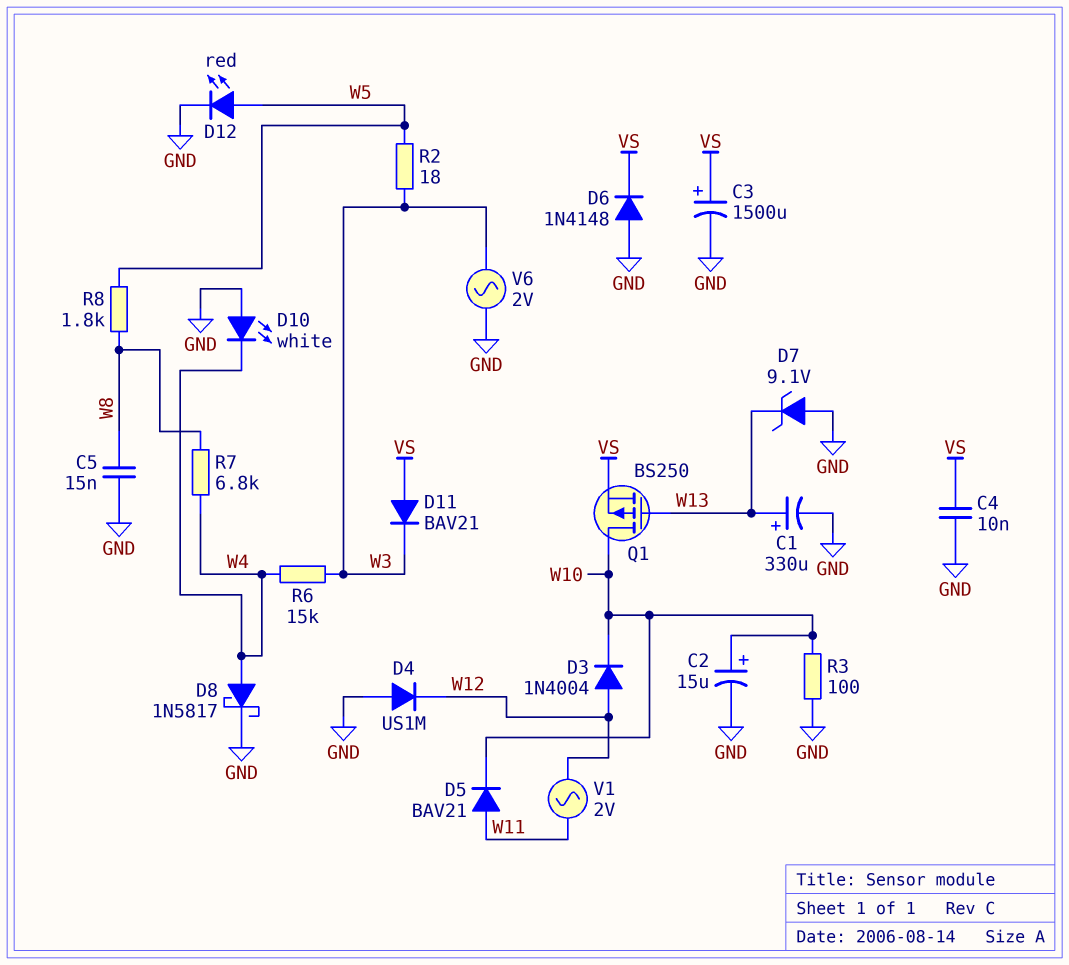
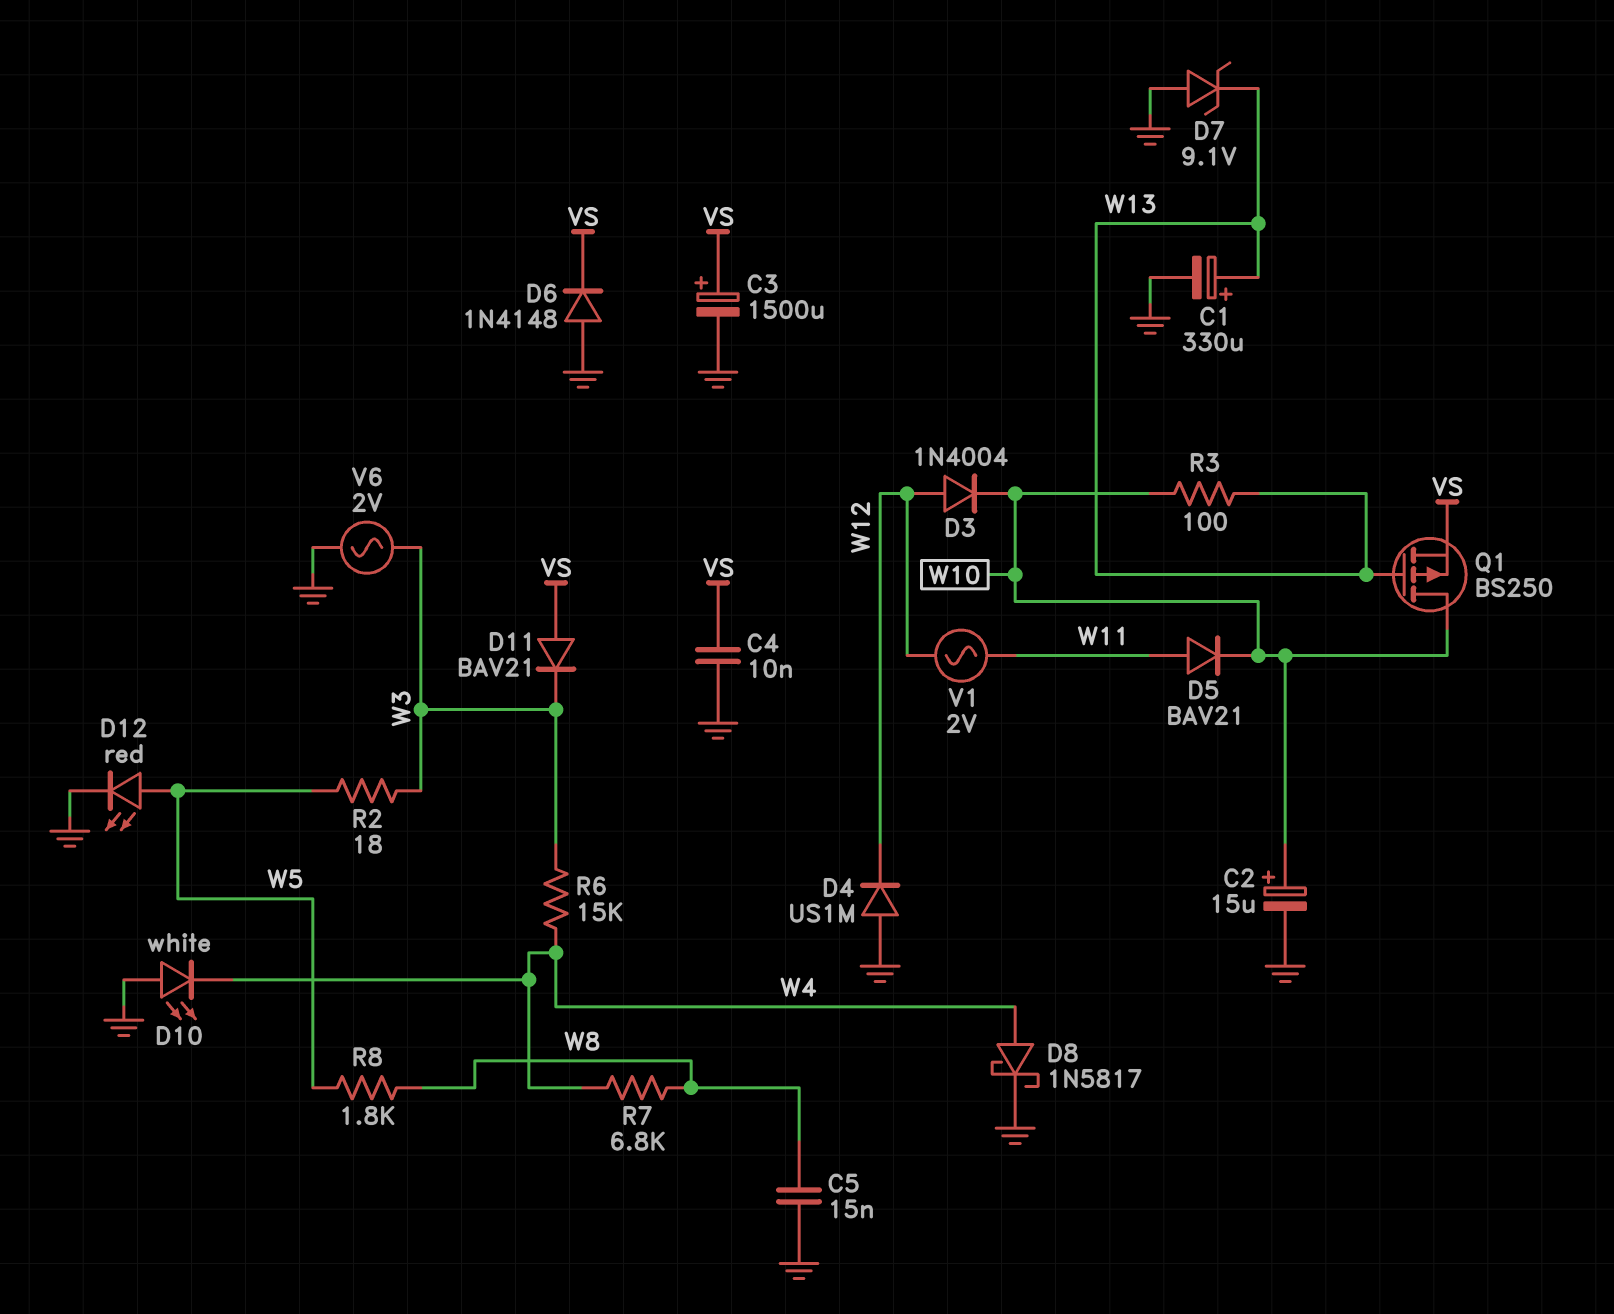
R3: 100 (GND, W10) -> 100 (W10, W13)

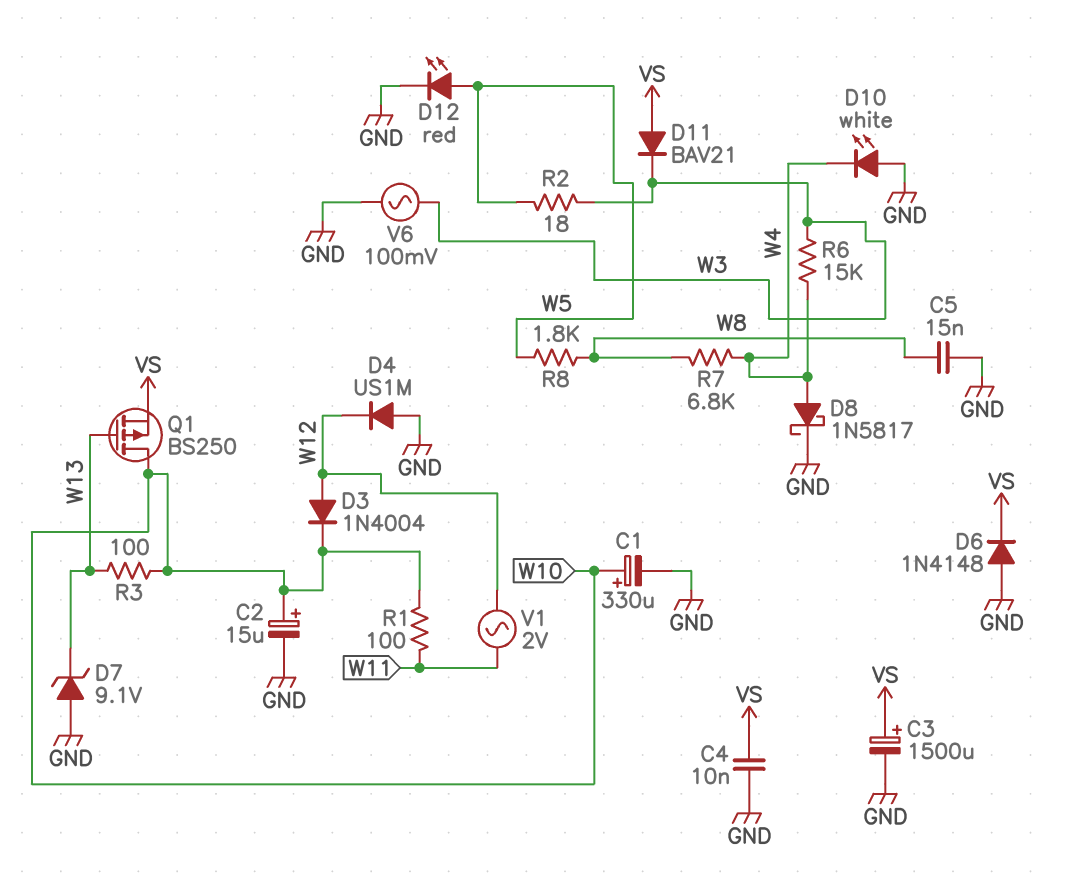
C1: 330uF (plus W13, minus GND) -> 330uF (plus W10, minus GND)
D5: diode BAV21 (A W11, K W10) -> none
R1: none -> 100 (W10, W11)
V6: AC 2V (GND, W3) -> AC 100mV (GND, W3)

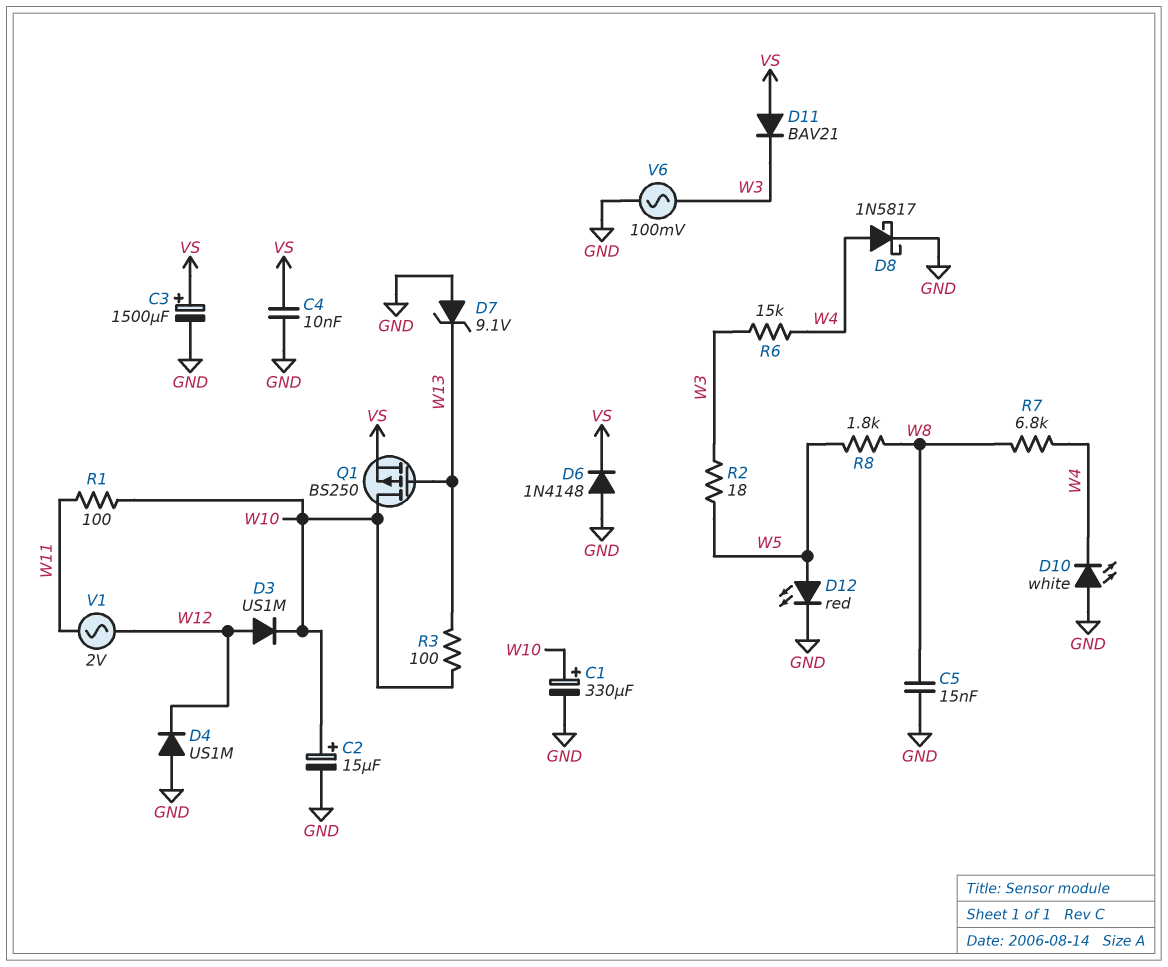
D3: diode 1N4004 (A W12, K W10) -> diode US1M (A W12, K W10)

